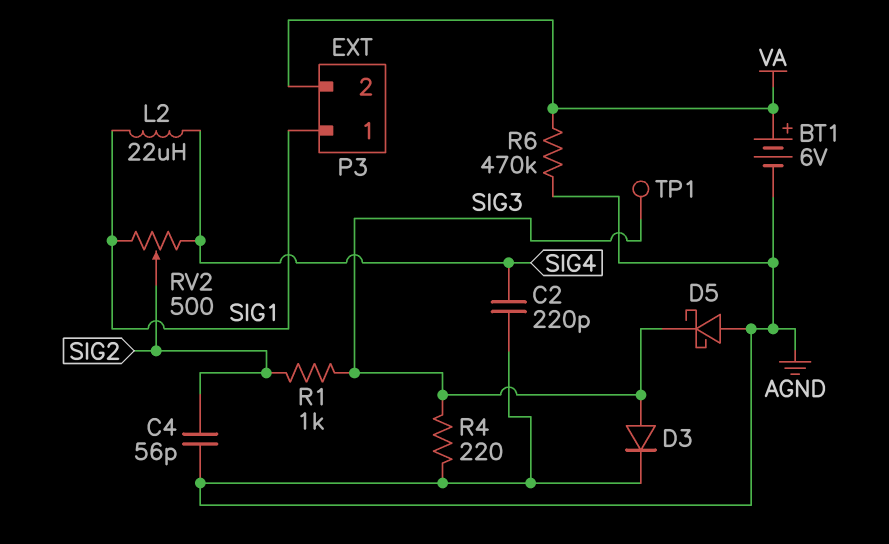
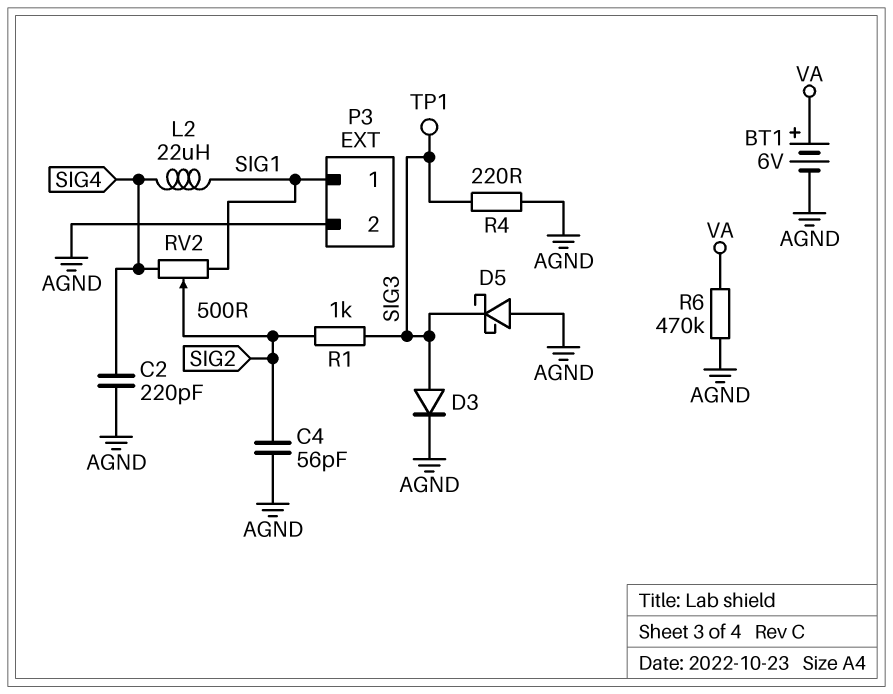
P3 pin 2: VA -> AGND

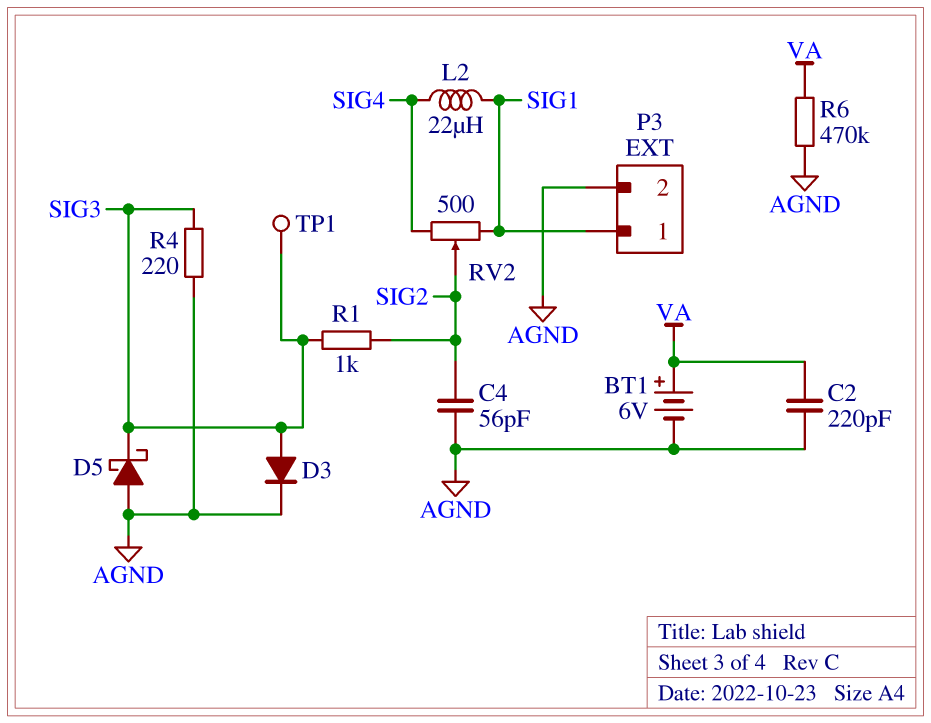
C2: 220pF (AGND, SIG4) -> 220pF (AGND, VA)

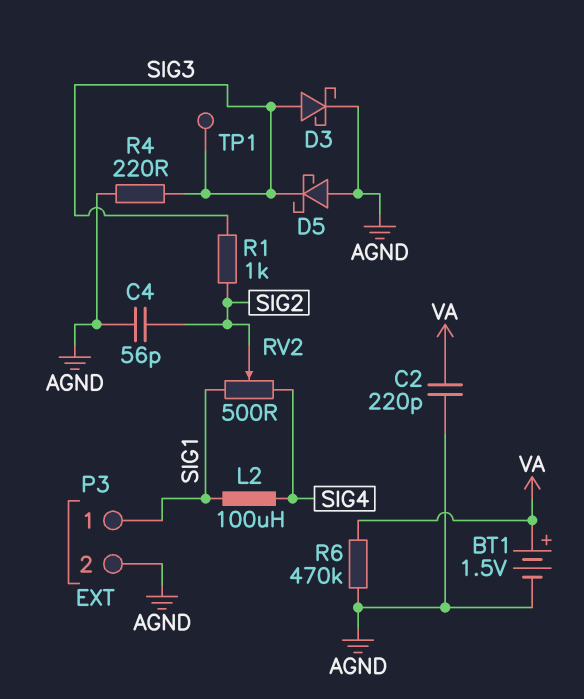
BT1: 6V (plus VA, minus AGND) -> 1.5V (plus VA, minus AGND)
D3: diode (A SIG3, K AGND) -> schottky (A SIG3, K AGND)
L2: 22uH (SIG1, SIG4) -> 100uH (SIG1, SIG4)

